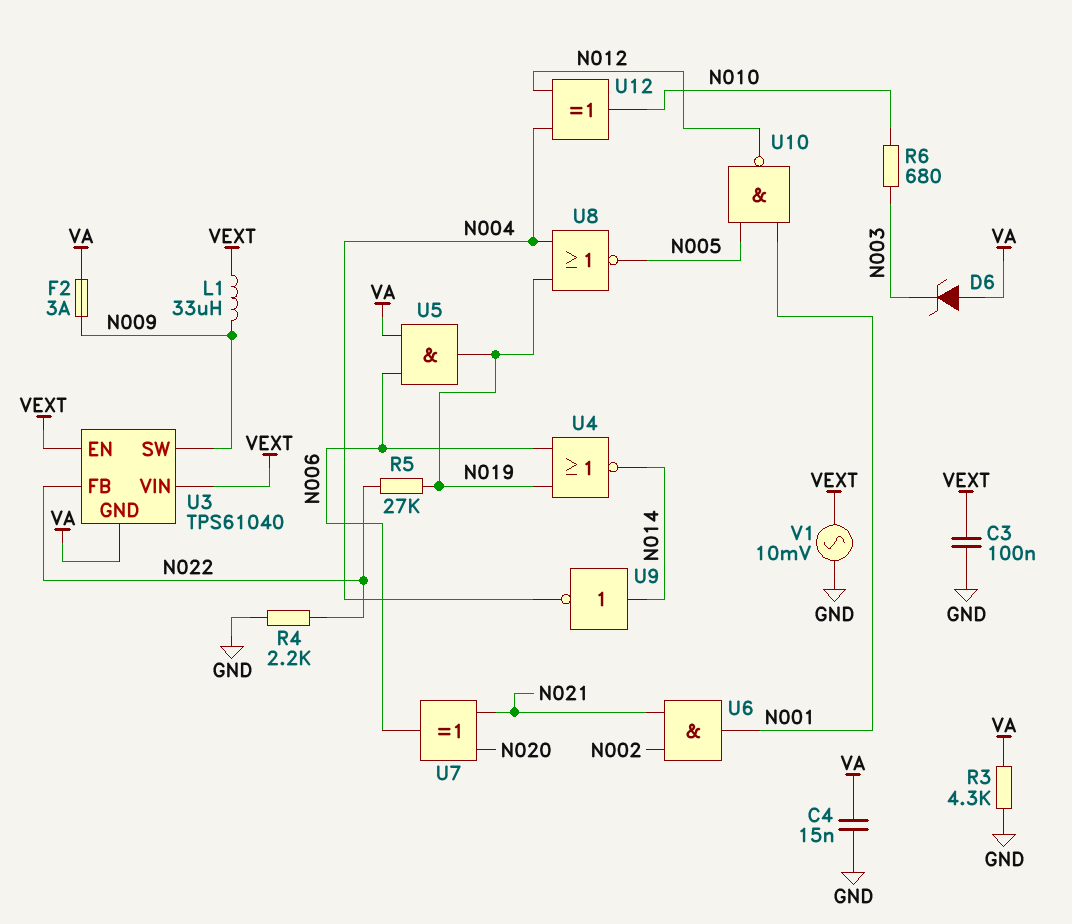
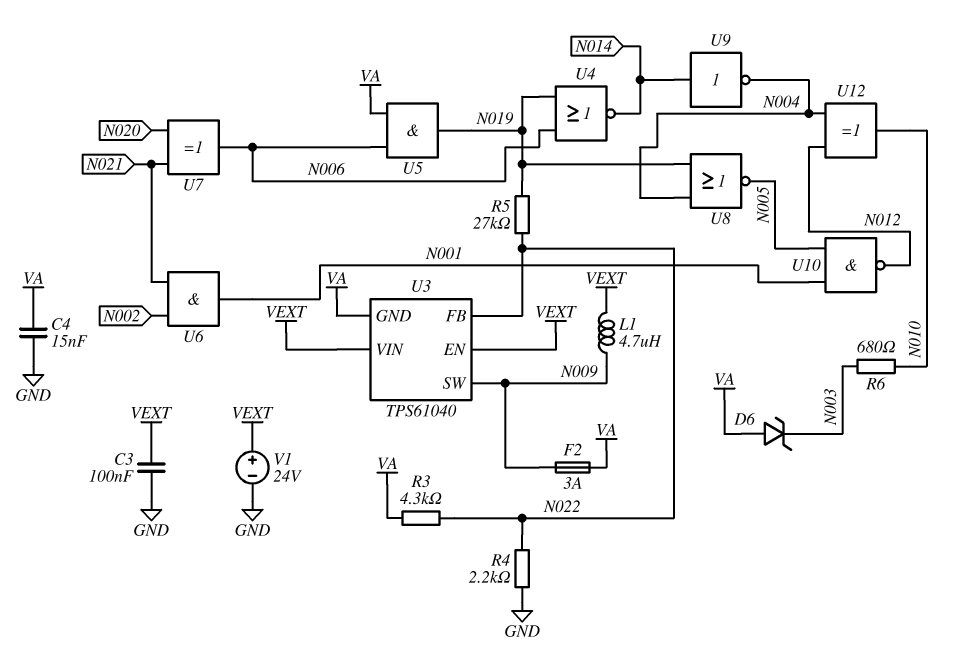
L1: 33uH (N009, VEXT) -> 4.7uH (N009, VEXT)
R3: 4.3k (GND, VA) -> 4.3k (N022, VA)
V1: AC 10mV (GND, VEXT) -> 24V (plus VEXT, minus GND)

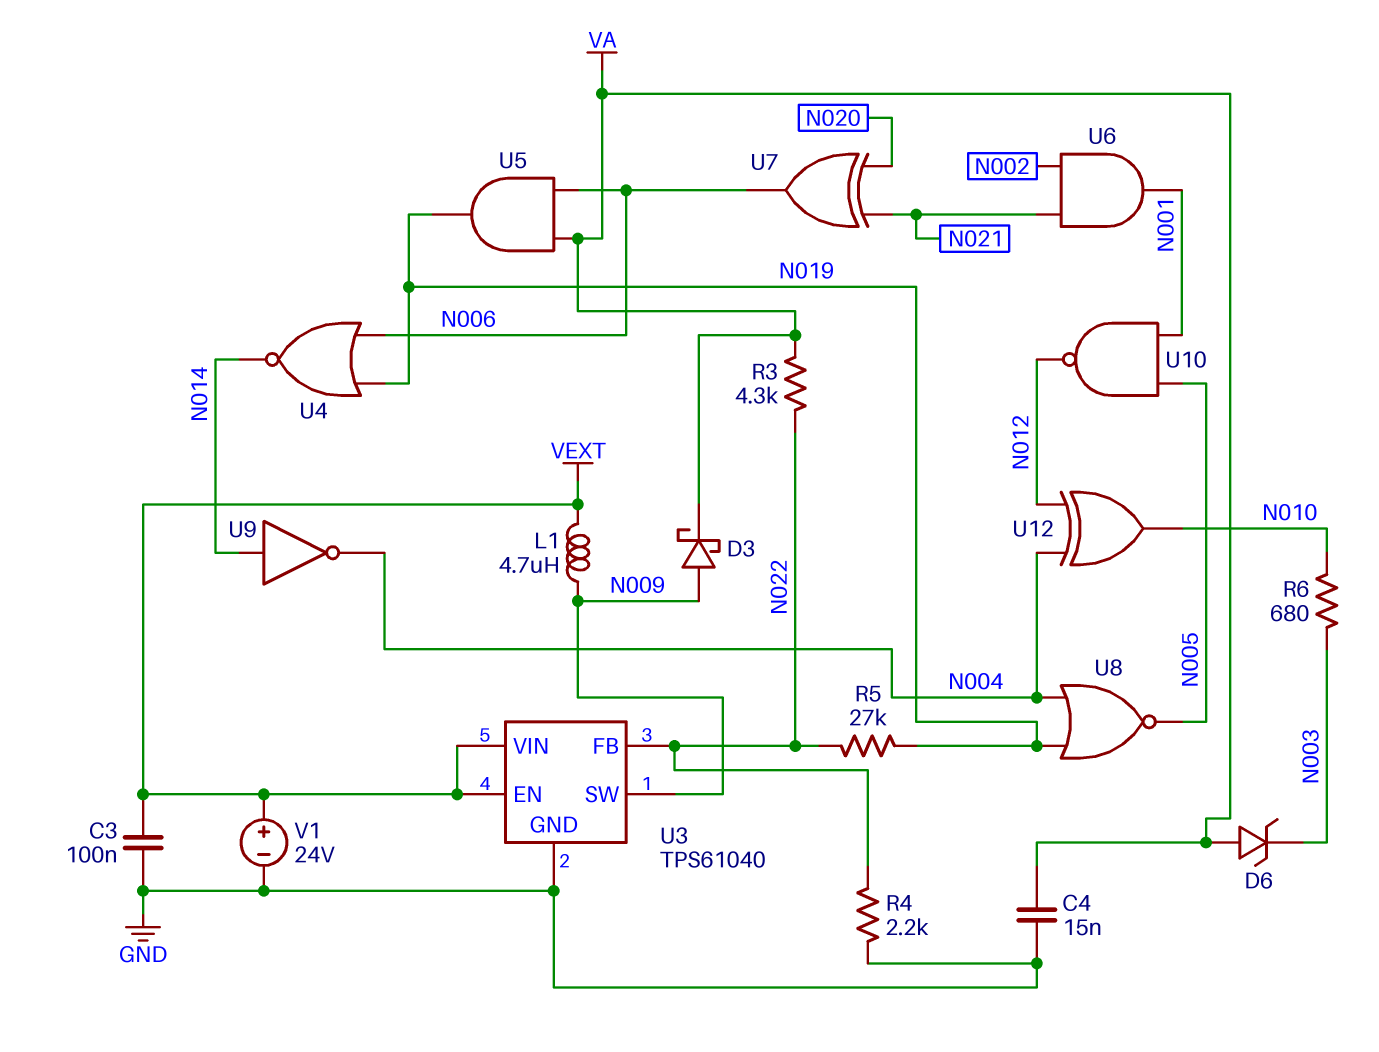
D3: none -> schottky (A N009, K VA)
F2: 3A (N009, VA) -> none
U3 pin GND: VA -> GND

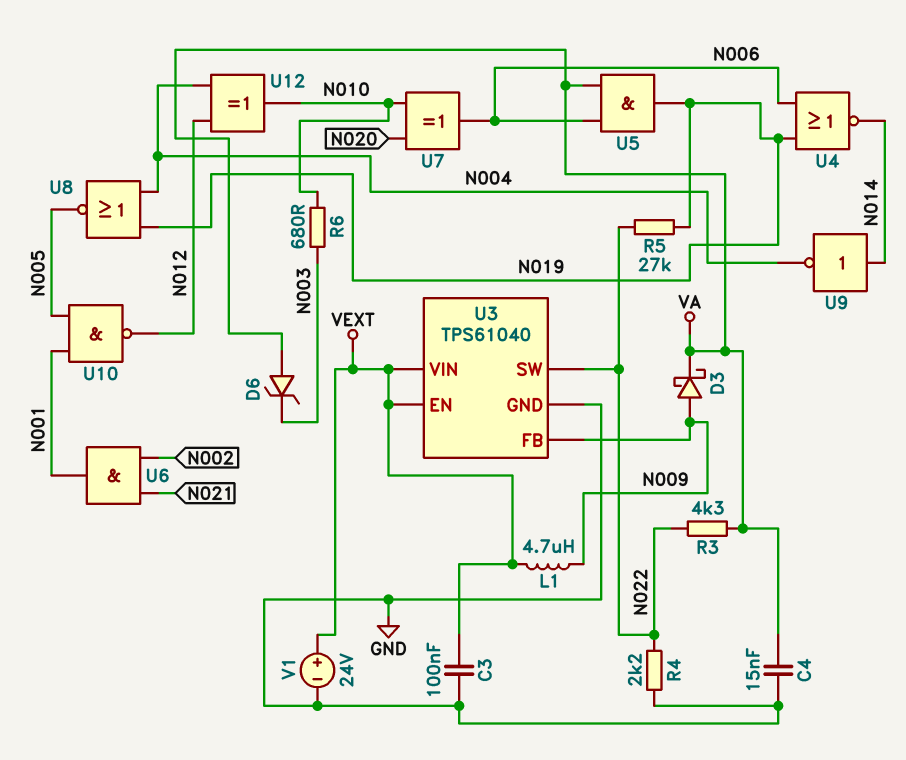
U3 pin FB: N022 -> N009
U3 pin SW: N009 -> N022
U7: XOR (in N020, in N021, out N006) -> XOR (in N010, in N020, out N006)

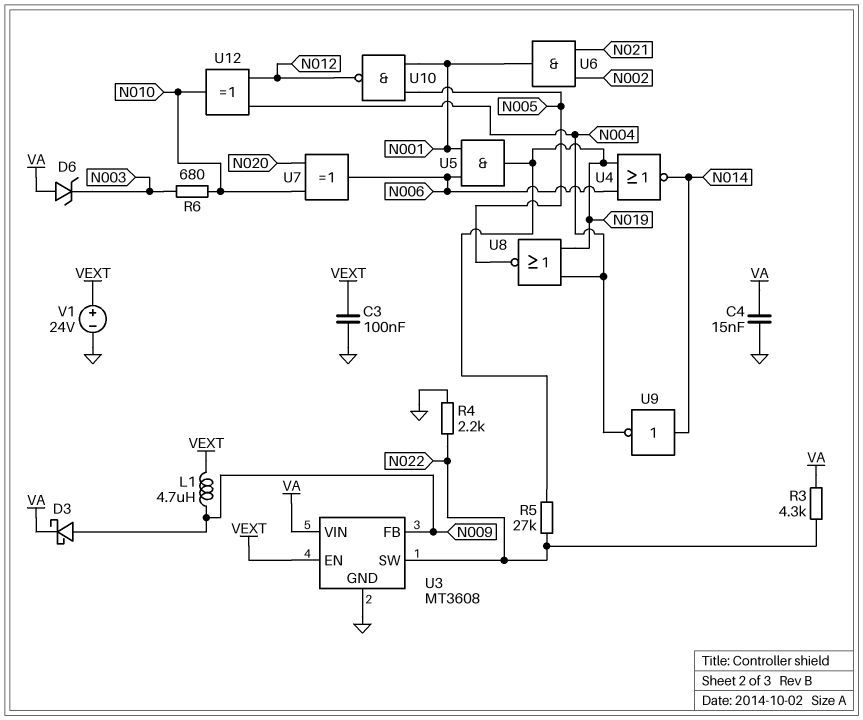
U3: TPS61040 -> MT3608
U3 pin VIN: VEXT -> VA
U5: AND (in N006, in VA, out N019) -> AND (in N001, in N006, out N019)

